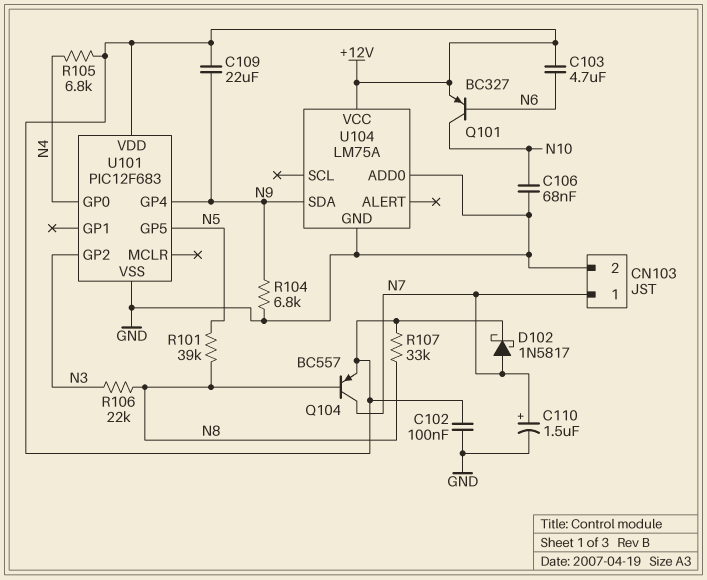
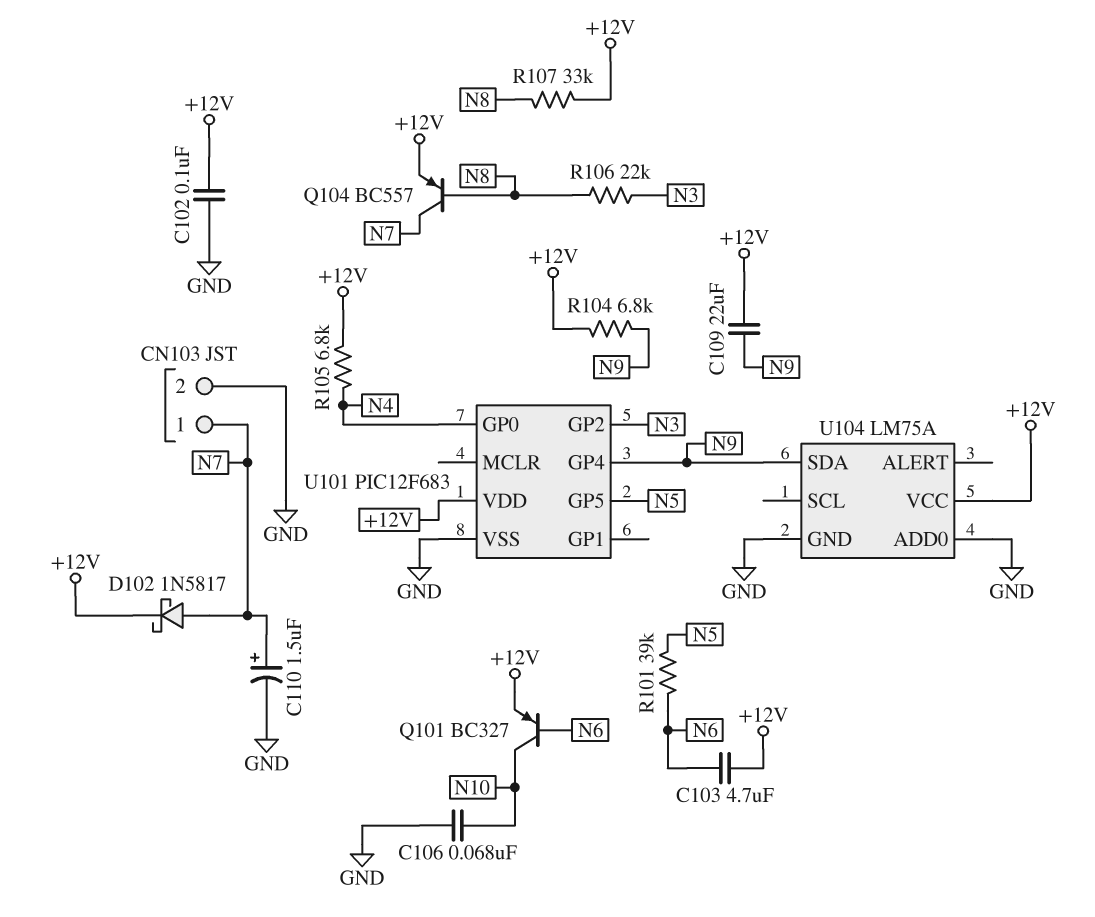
R101: 39k (N5, N8) -> 39k (N5, N6)
R104: 6.8k (GND, N9) -> 6.8k (+12V, N9)

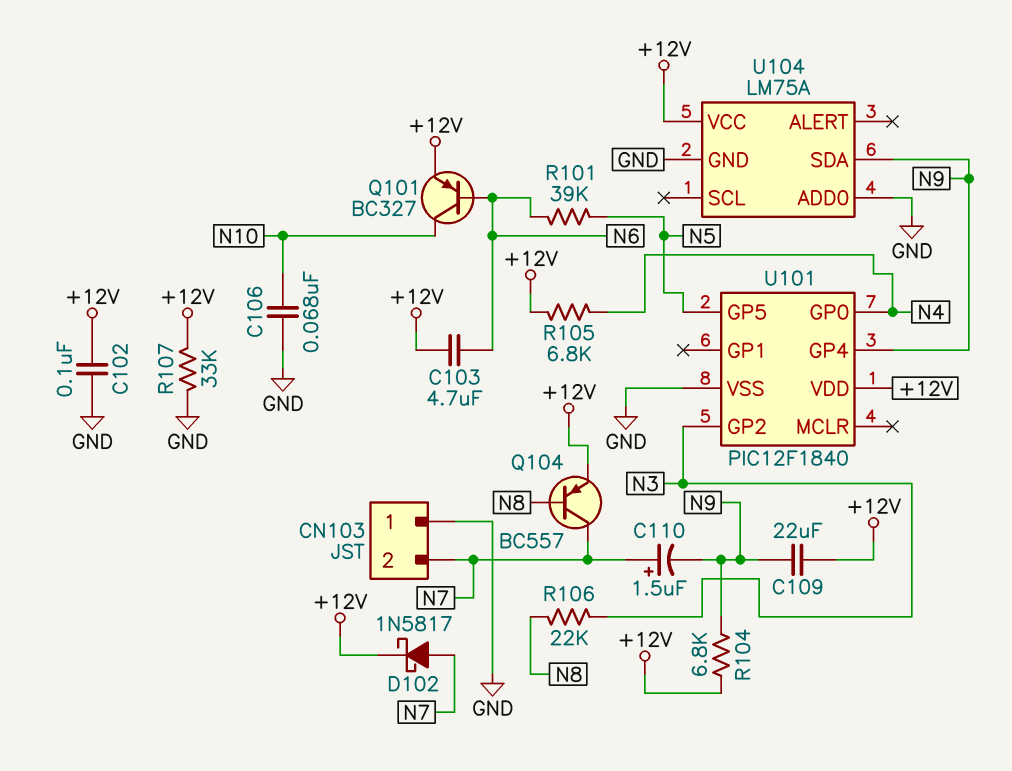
C110: 1.5uF (plus N7, minus GND) -> 1.5uF (plus N7, minus N9)
CN103 pin 1: N7 -> GND
CN103 pin 2: GND -> N7
R107: 33k (+12V, N8) -> 33k (+12V, GND)
U101: PIC12F683 -> PIC12F1840

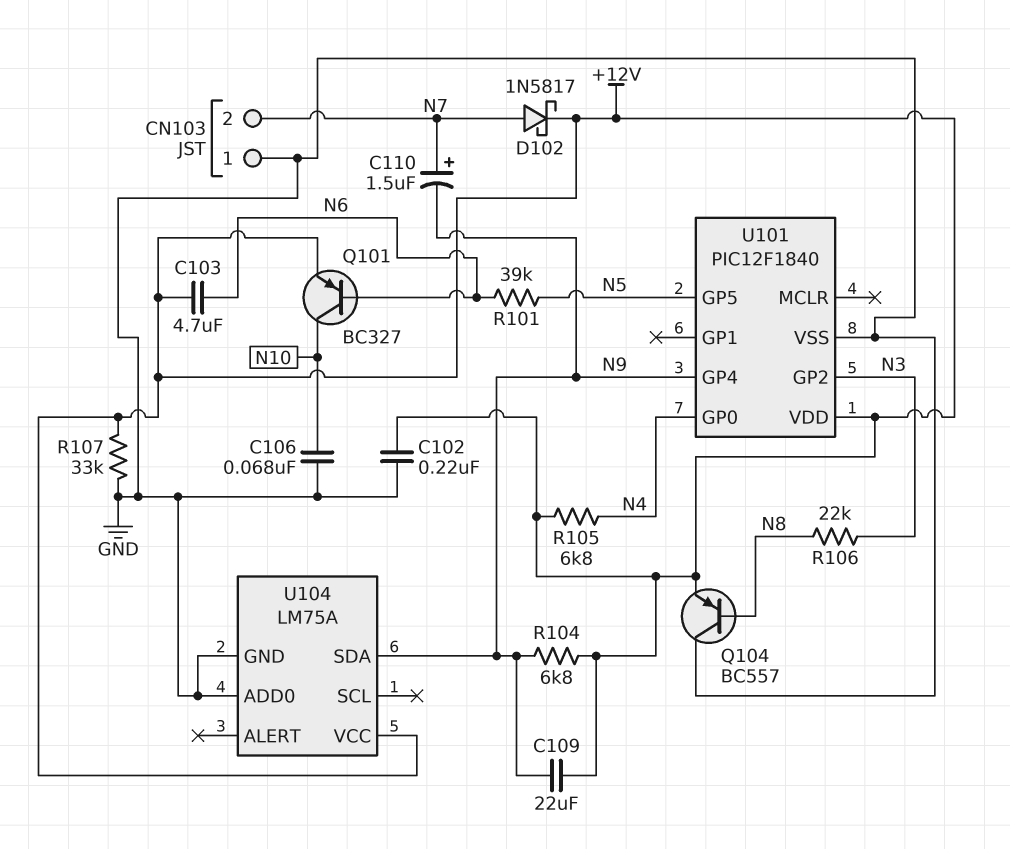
C102: 100nF (+12V, GND) -> 220nF (+12V, GND)
Q104: PNP BC557 (B N8, C N7, E +12V) -> PNP BC557 (B N8, C GND, E +12V)

